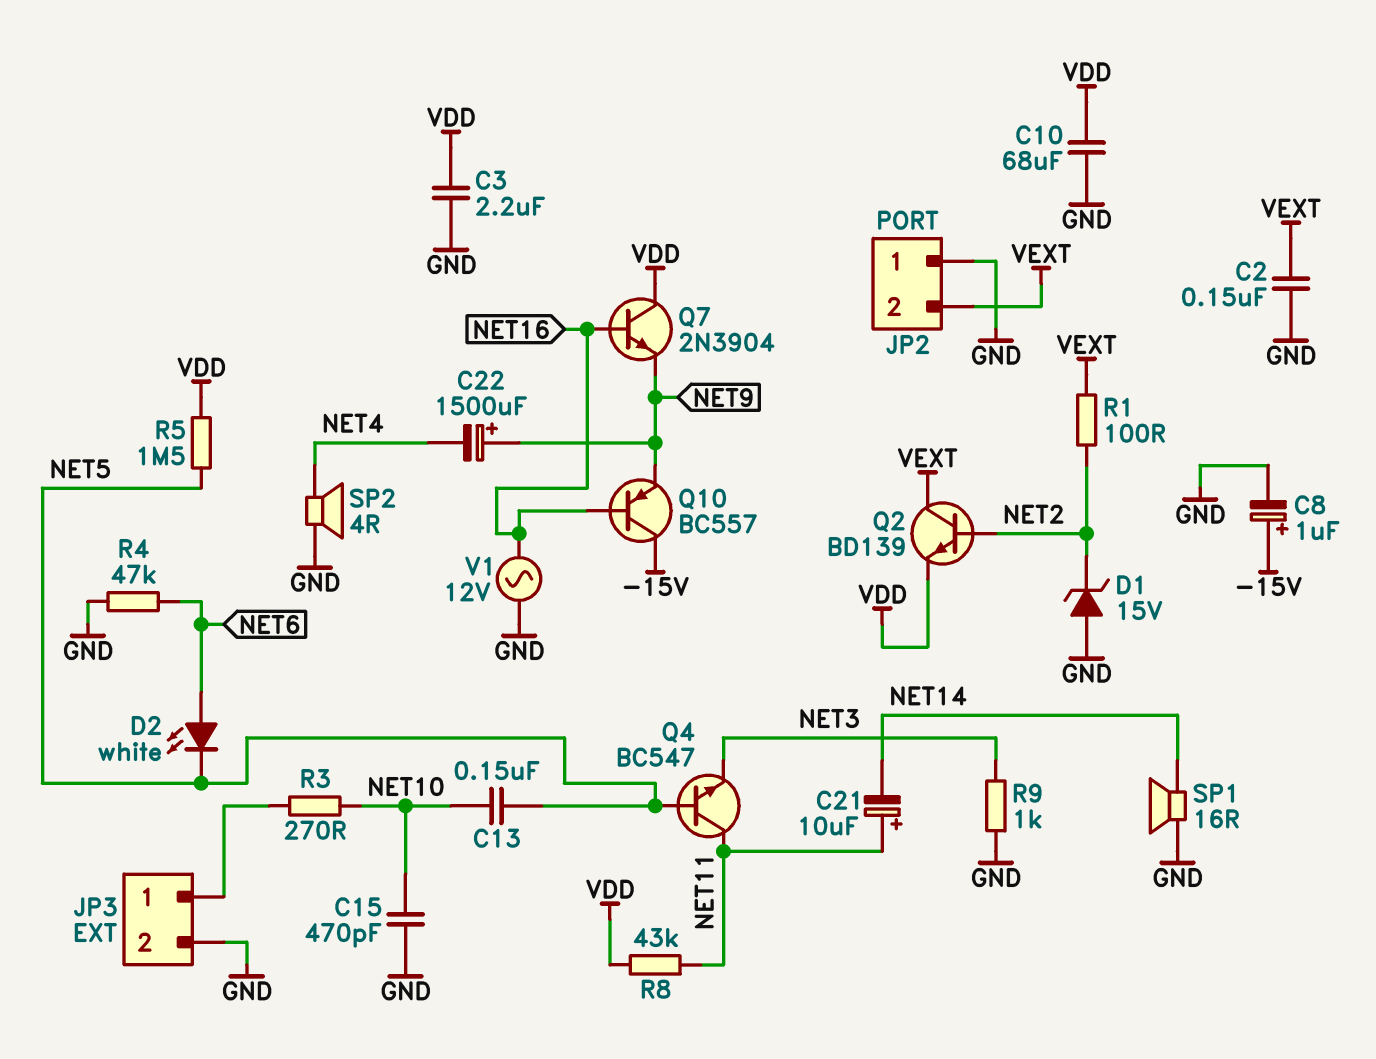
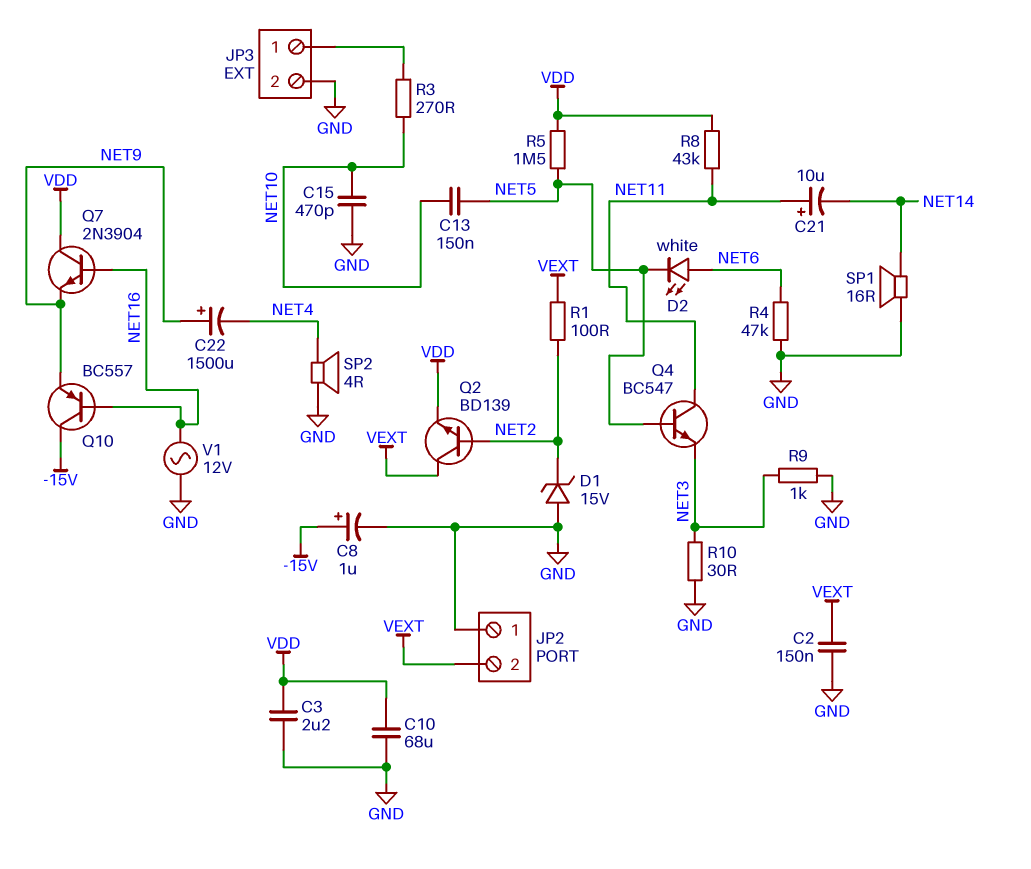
R10: none -> 30 (GND, NET3)

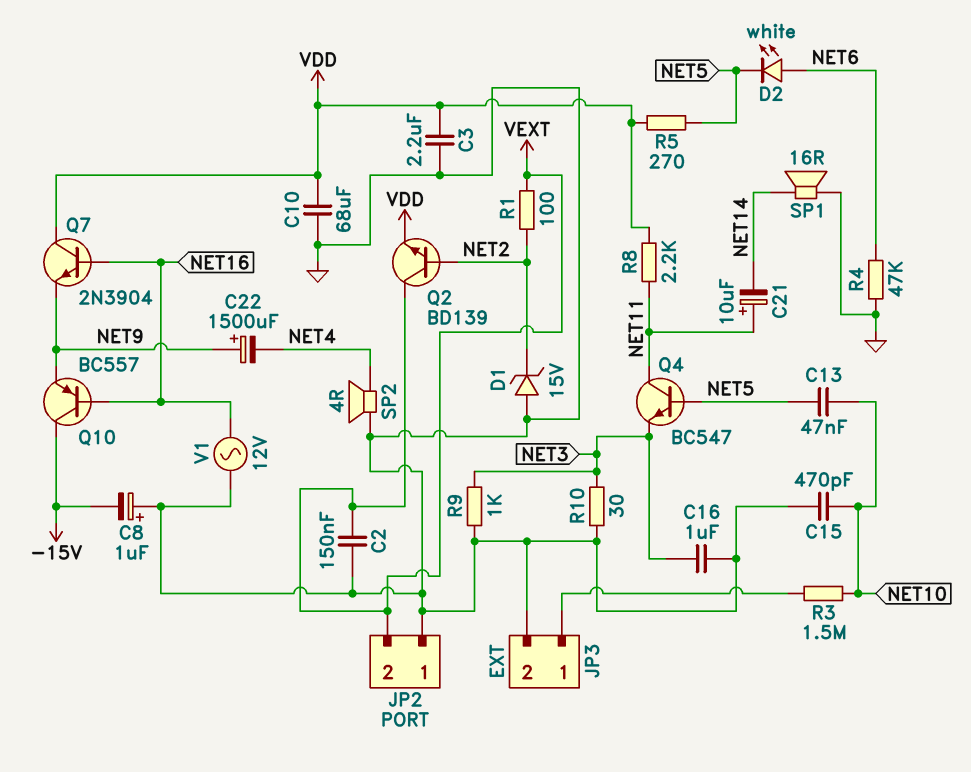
C8: 1uF (plus -15V, minus GND) -> 1uF (plus GND, minus -15V)
C13: 150nF (NET5, NET10) -> 47nF (NET5, NET10)
C16: none -> 1uF (GND, NET3)
R3: 270 (JP3/1, NET10) -> 1.5M (JP3/1, NET10)
R5: 1.5M (NET5, VDD) -> 270 (NET5, VDD)
R8: 43k (NET11, VDD) -> 2.2k (NET11, VDD)

